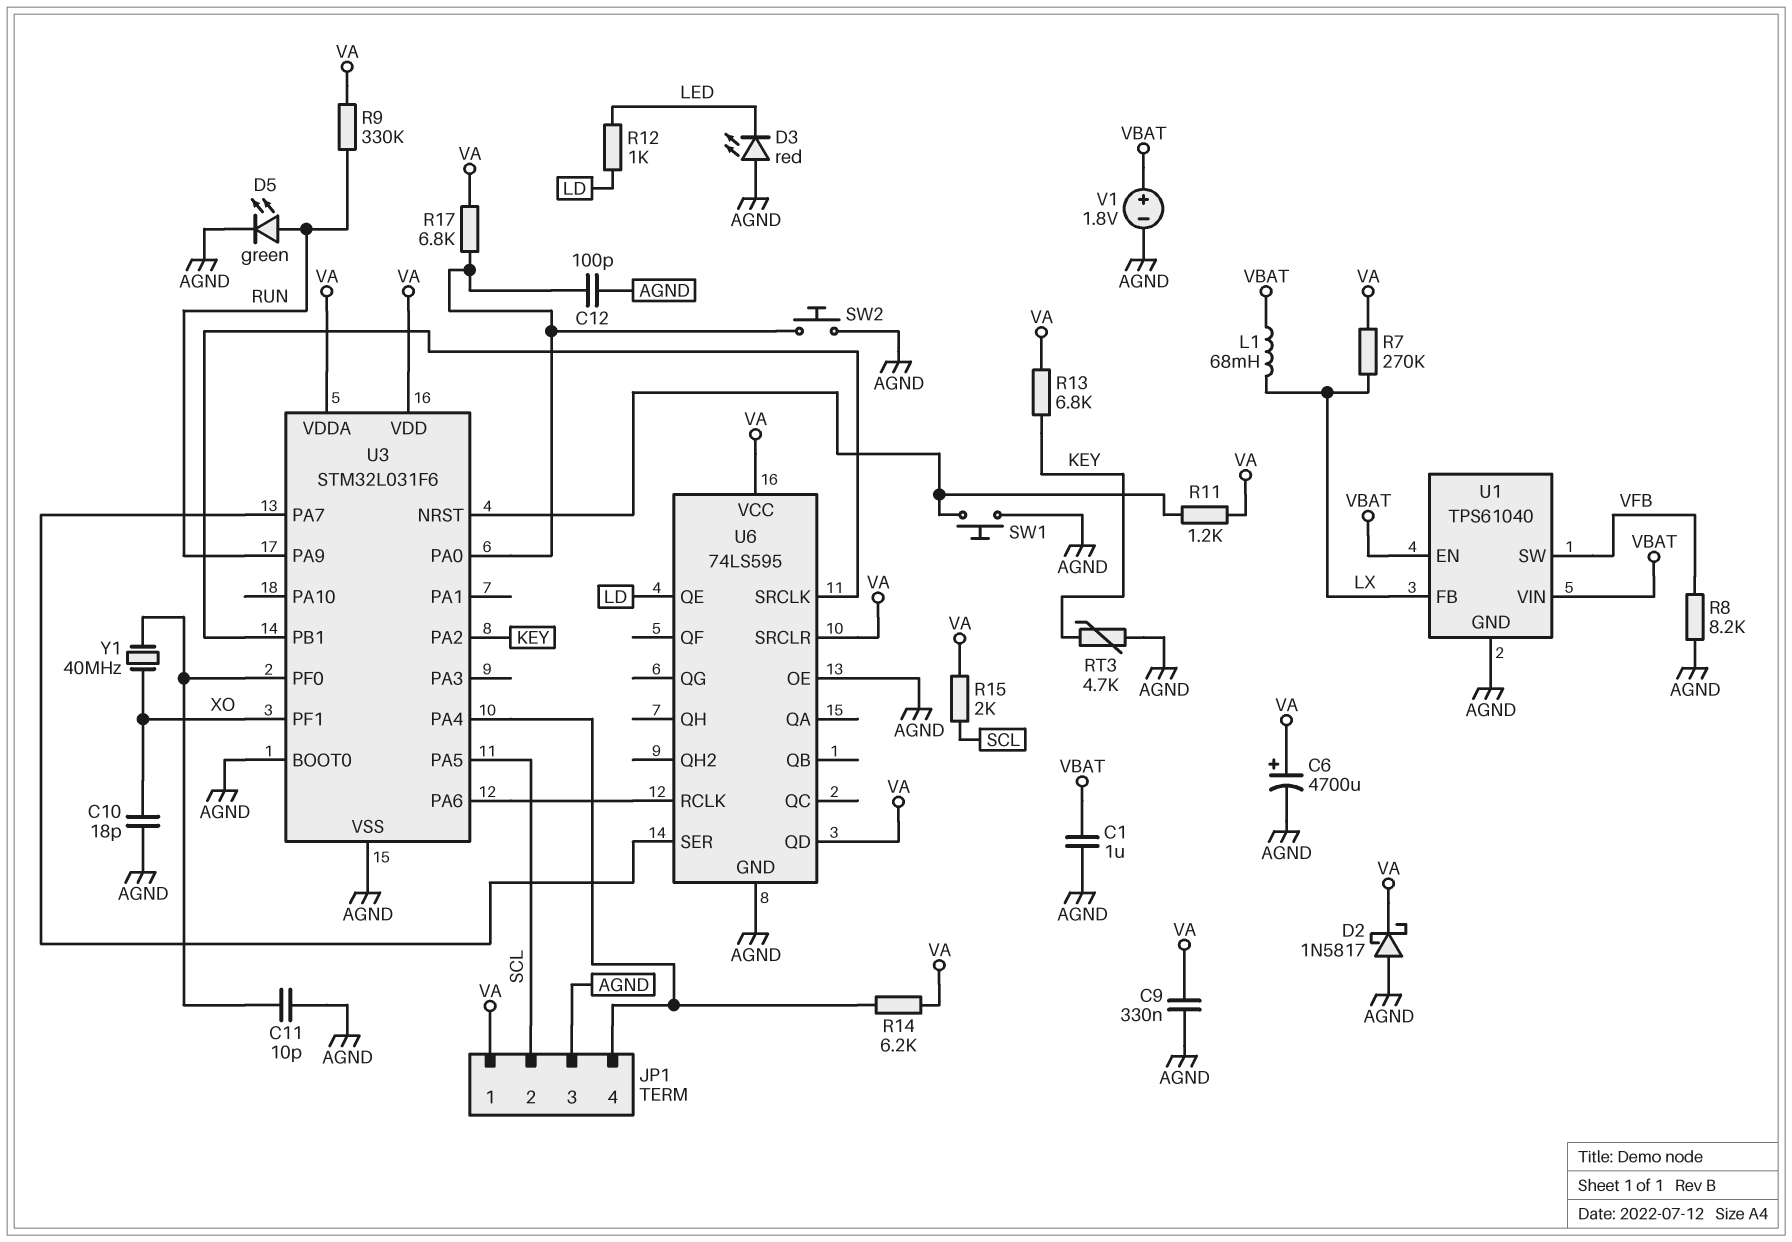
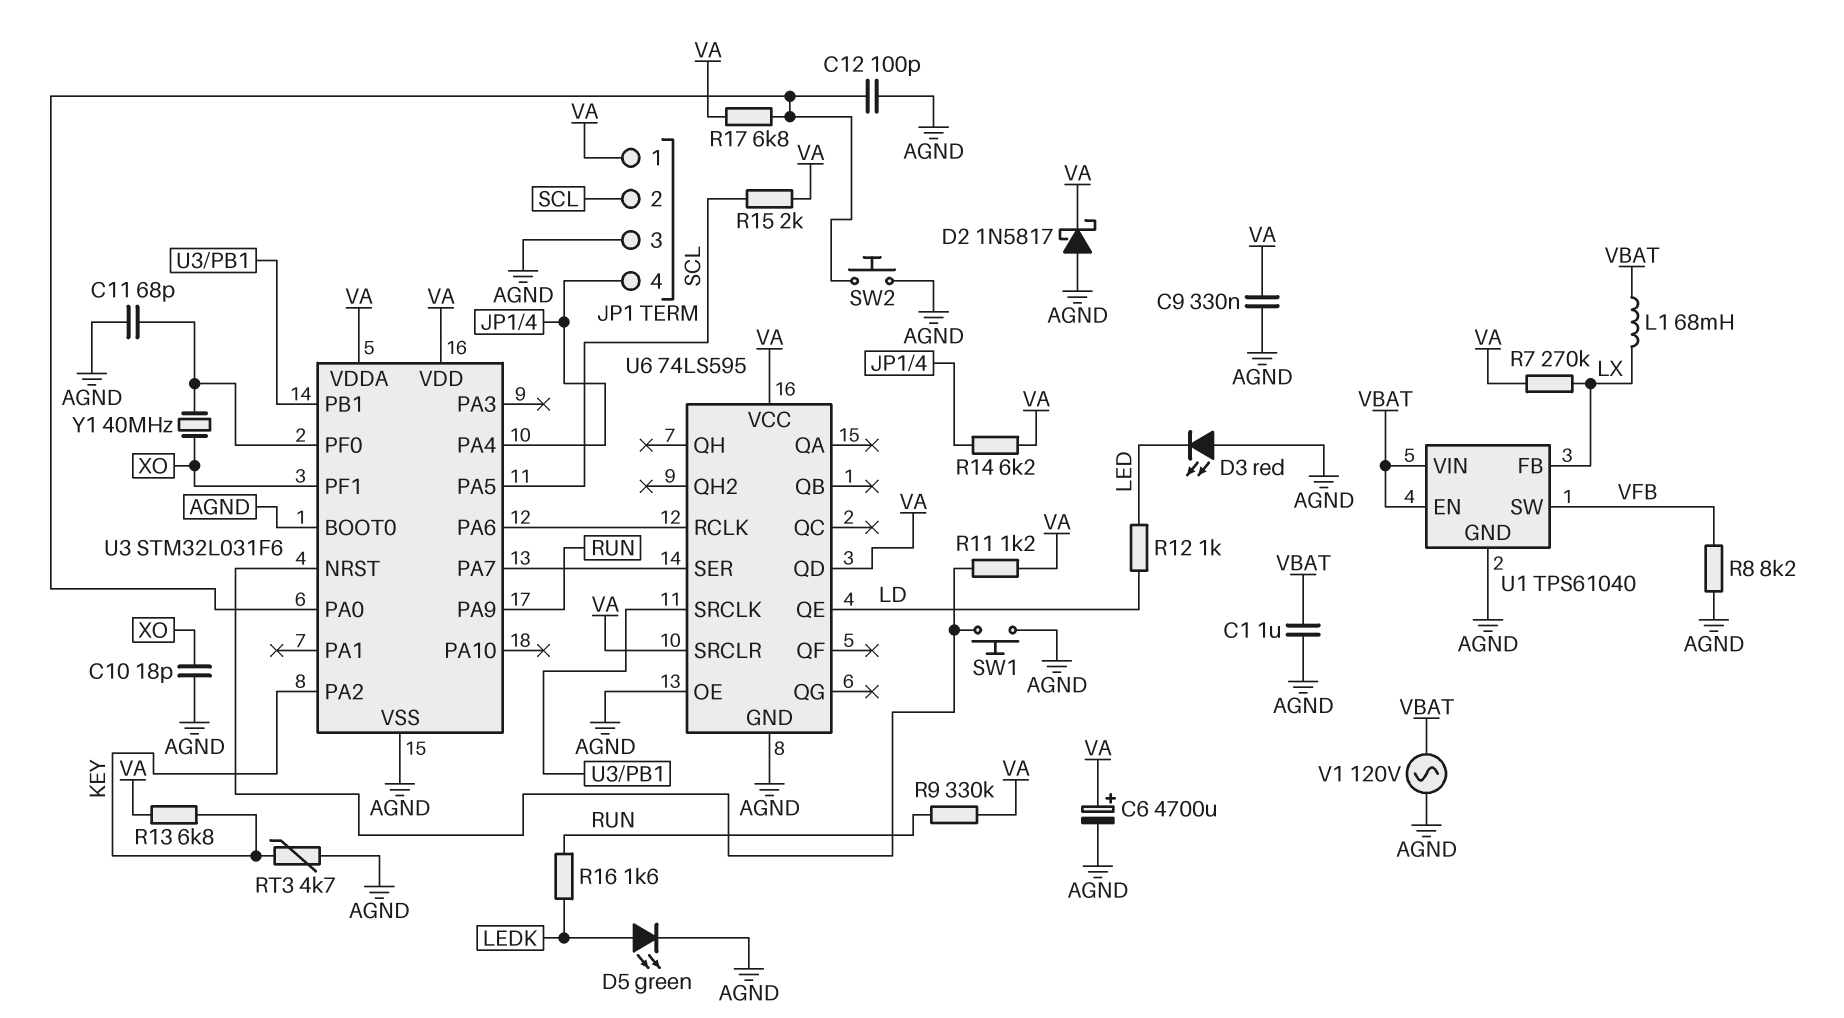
C11: 10pF (AGND, U3/PF0) -> 68pF (AGND, U3/PF0)
D5: LED green (A RUN, K AGND) -> LED green (A LEDK, K AGND)
R16: none -> 1.6k (LEDK, RUN)
V1: 1.8V (plus VBAT, minus AGND) -> AC 120V (AGND, VBAT)

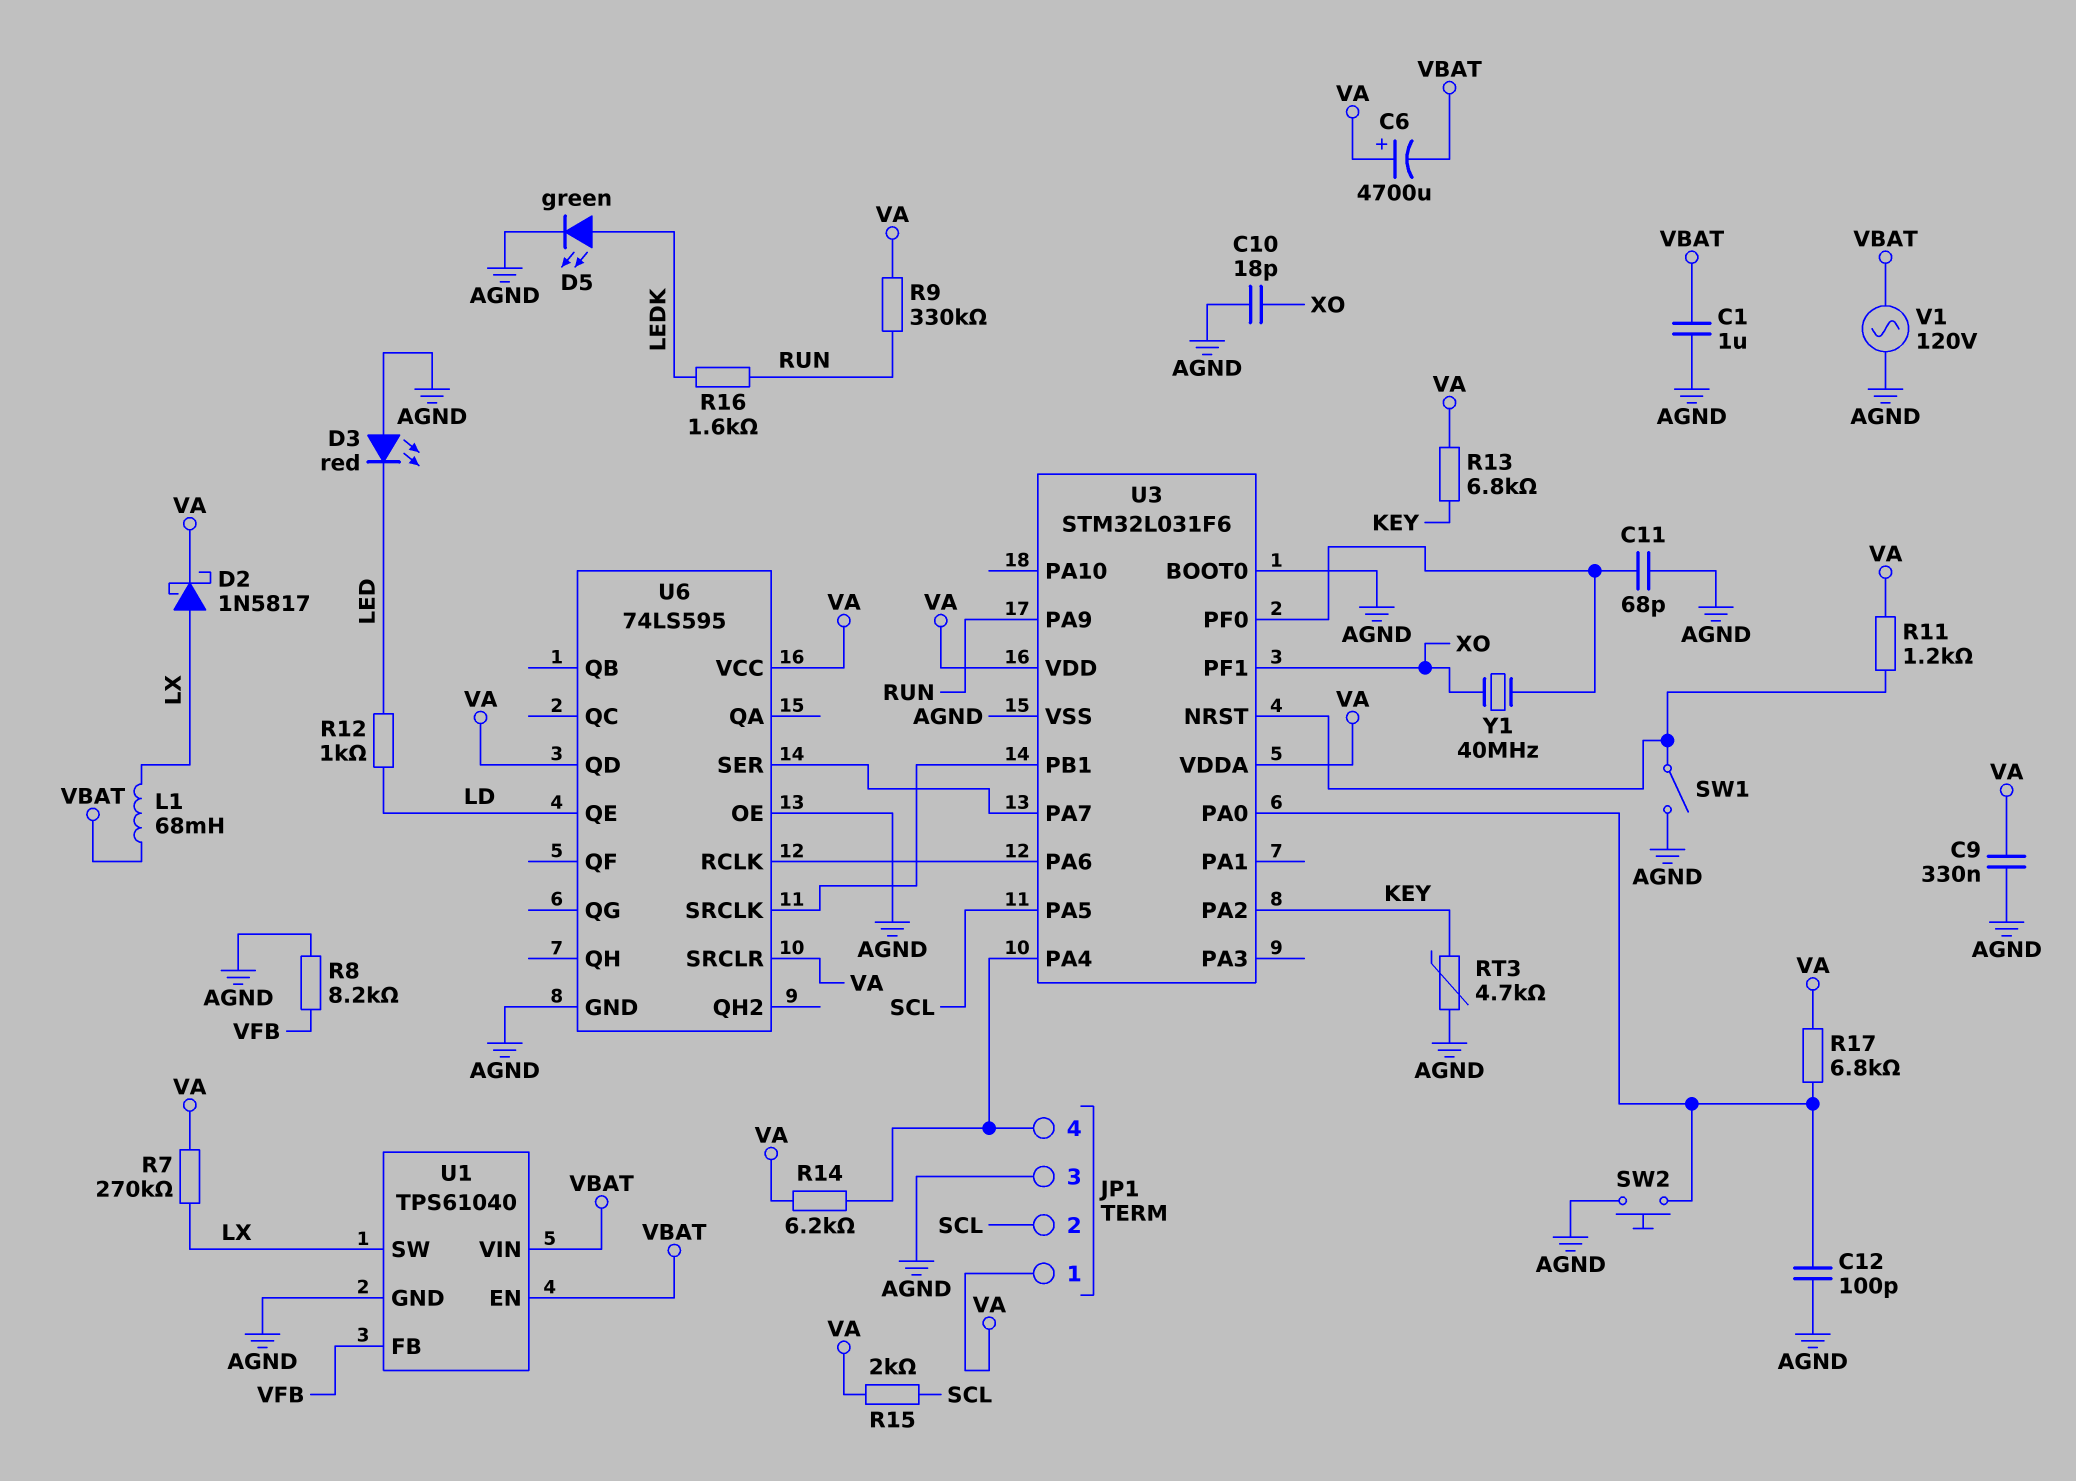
C6: 4700uF (plus VA, minus AGND) -> 4700uF (plus VA, minus VBAT)
D2: schottky 1N5817 (A AGND, K VA) -> schottky 1N5817 (A LX, K VA)
SW1: button (AGND, U3/NRST) -> switch (AGND, U3/NRST)
U1 pin FB: LX -> VFB
U1 pin SW: VFB -> LX

